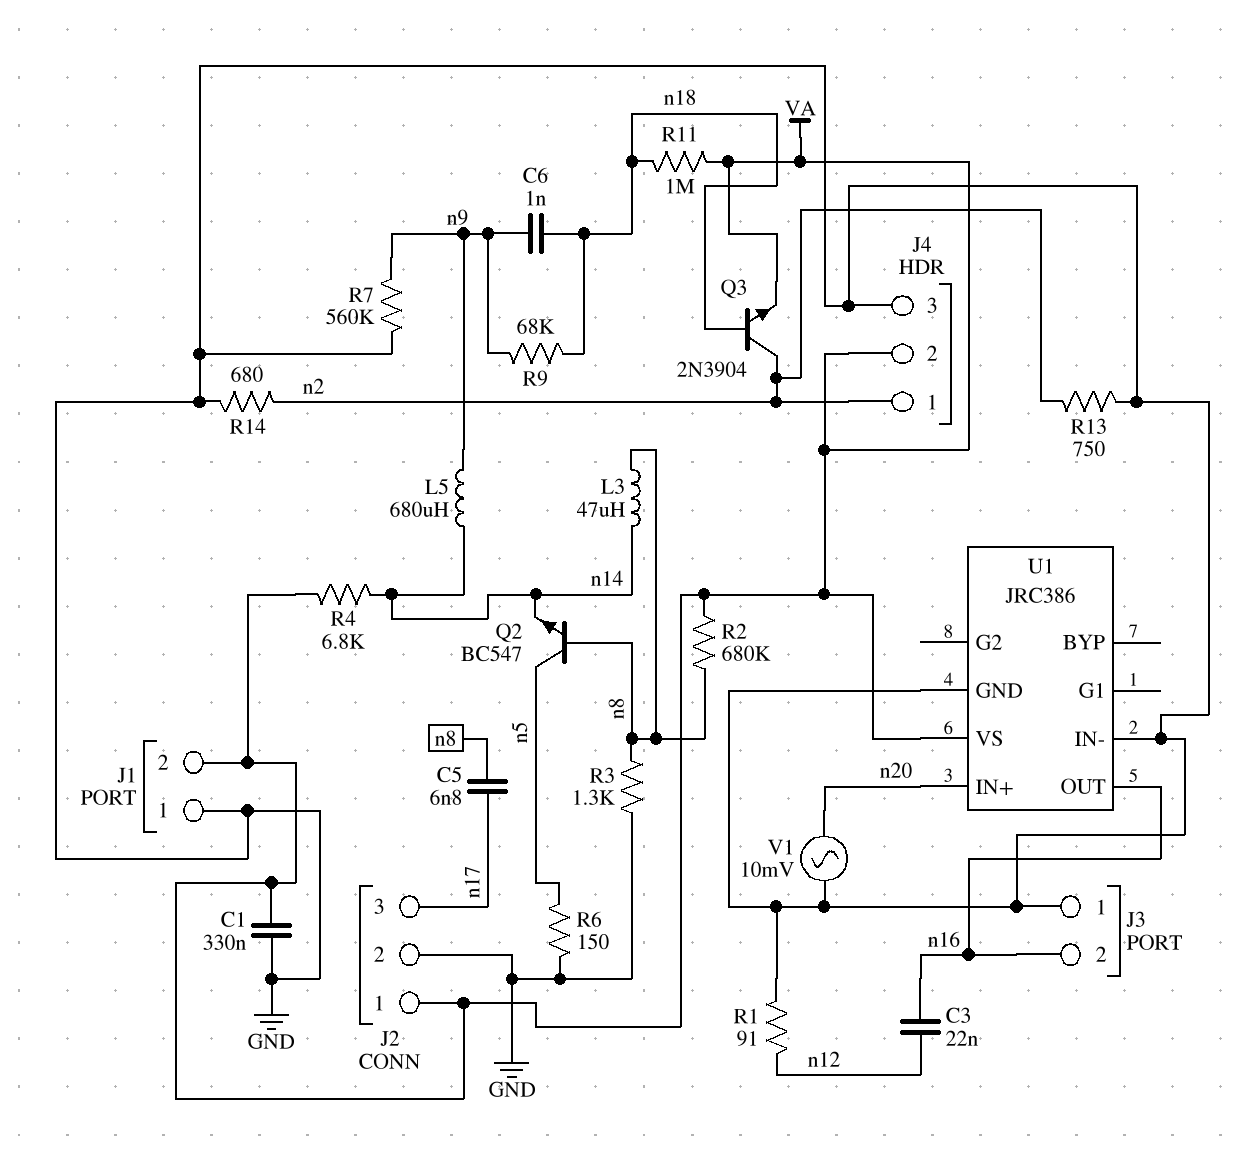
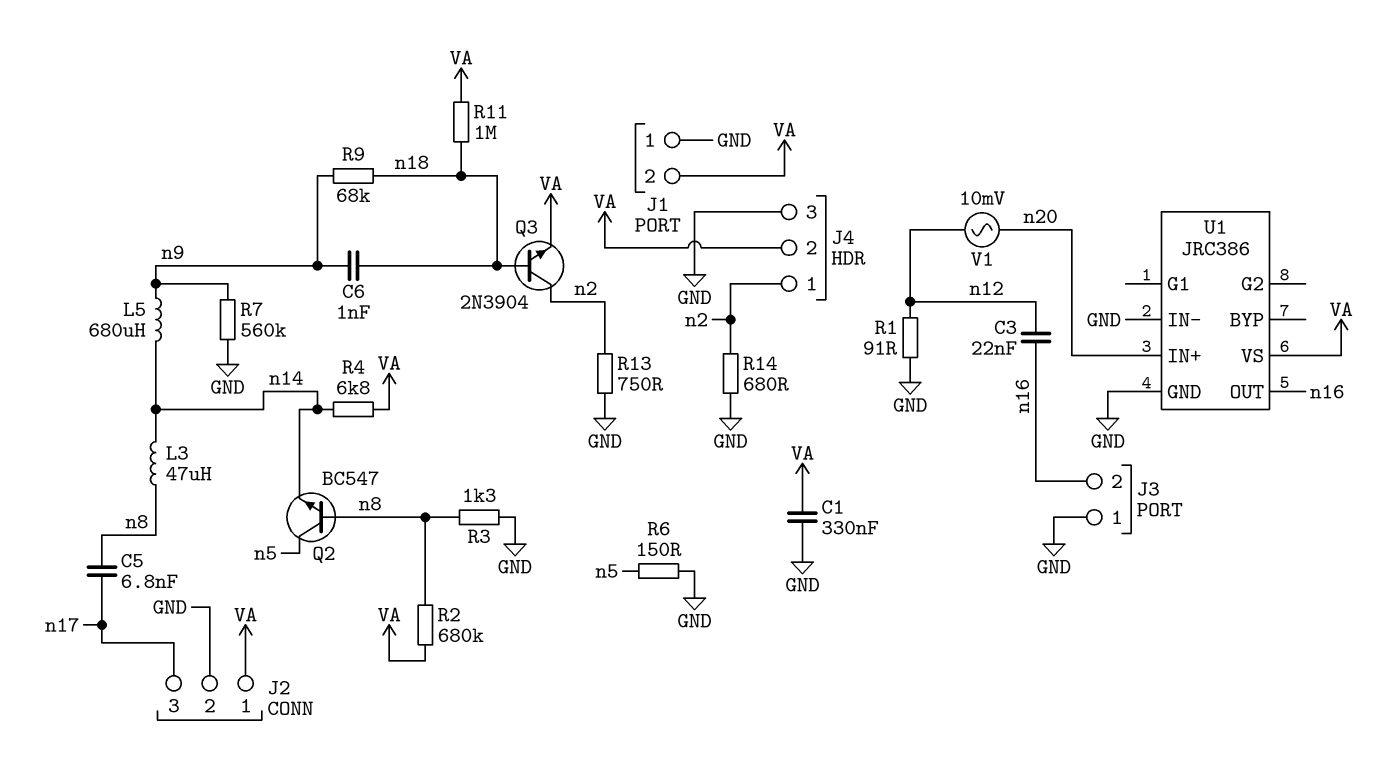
V1: AC 10mV (GND, n20) -> AC 10mV (n12, n20)

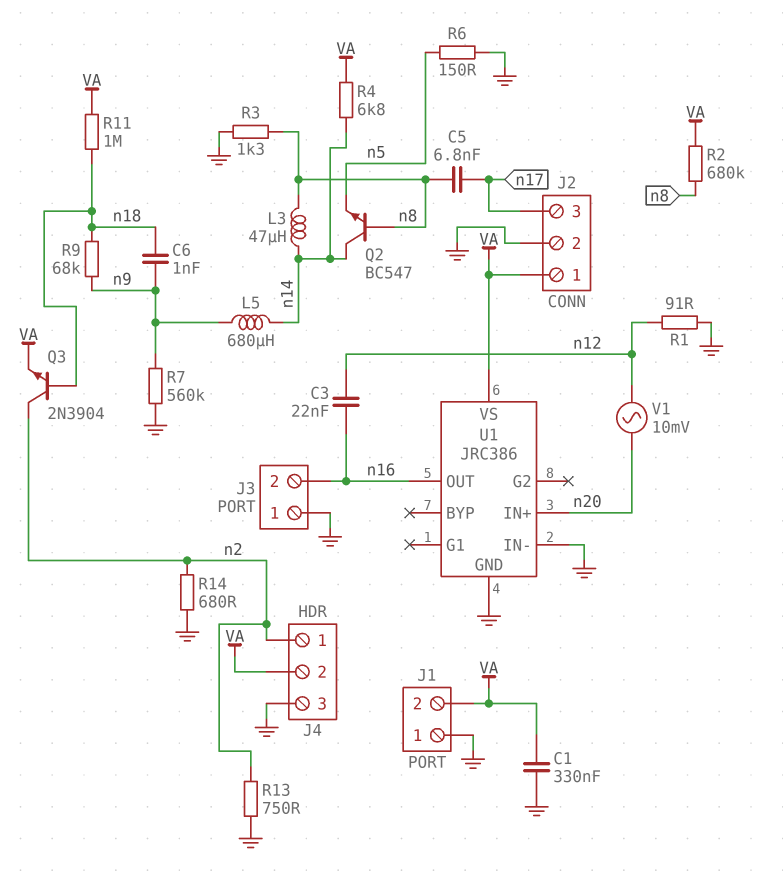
Q2: NPN BC547 (B n8, C n5, E n14) -> NPN BC547 (B n8, C n14, E n5)

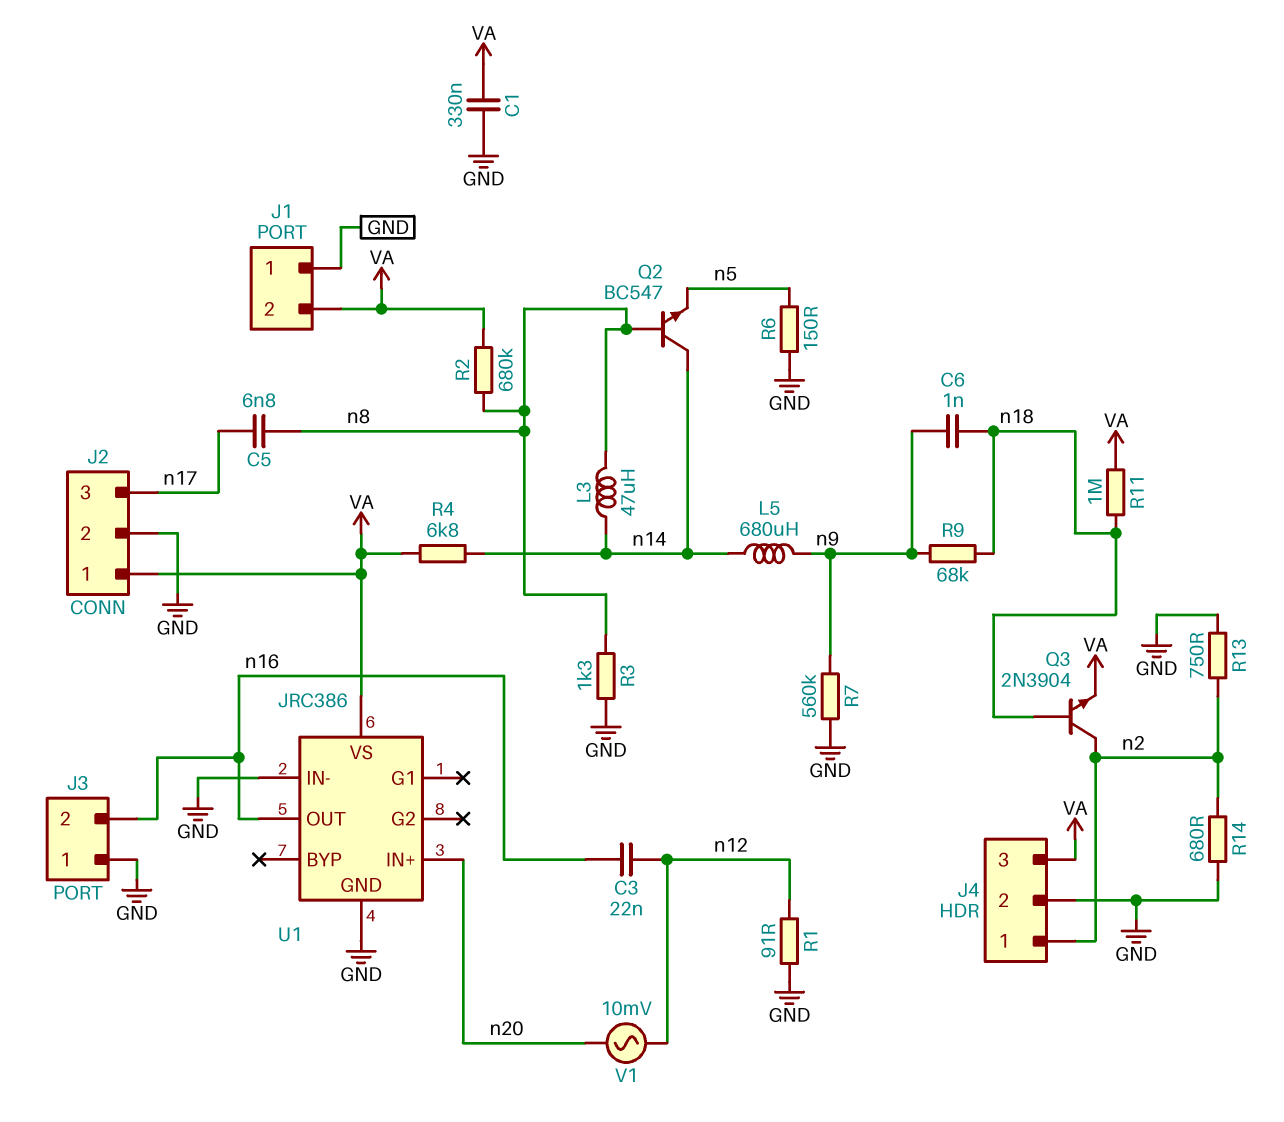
J4 pin 2: VA -> GND
J4 pin 3: GND -> VA

